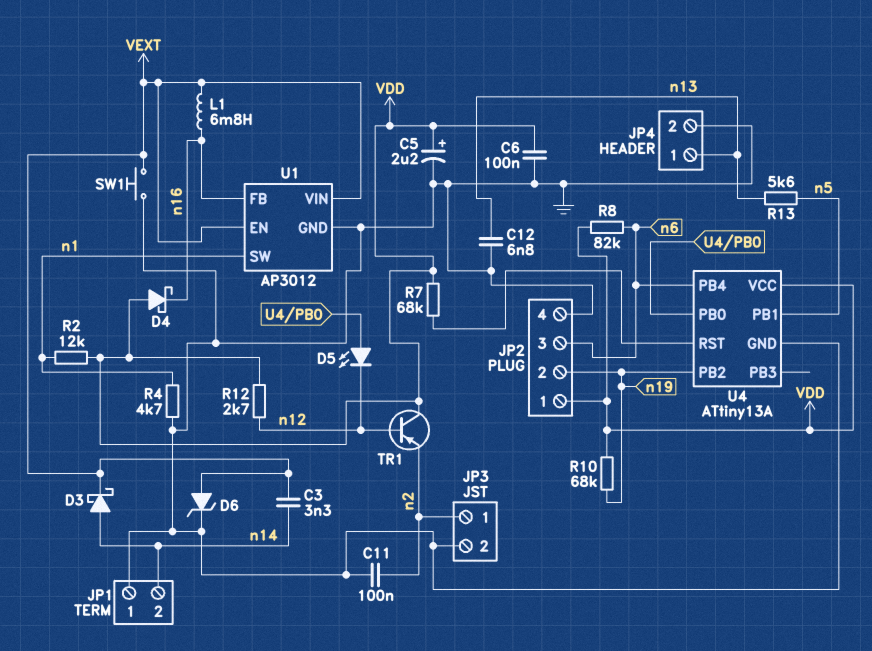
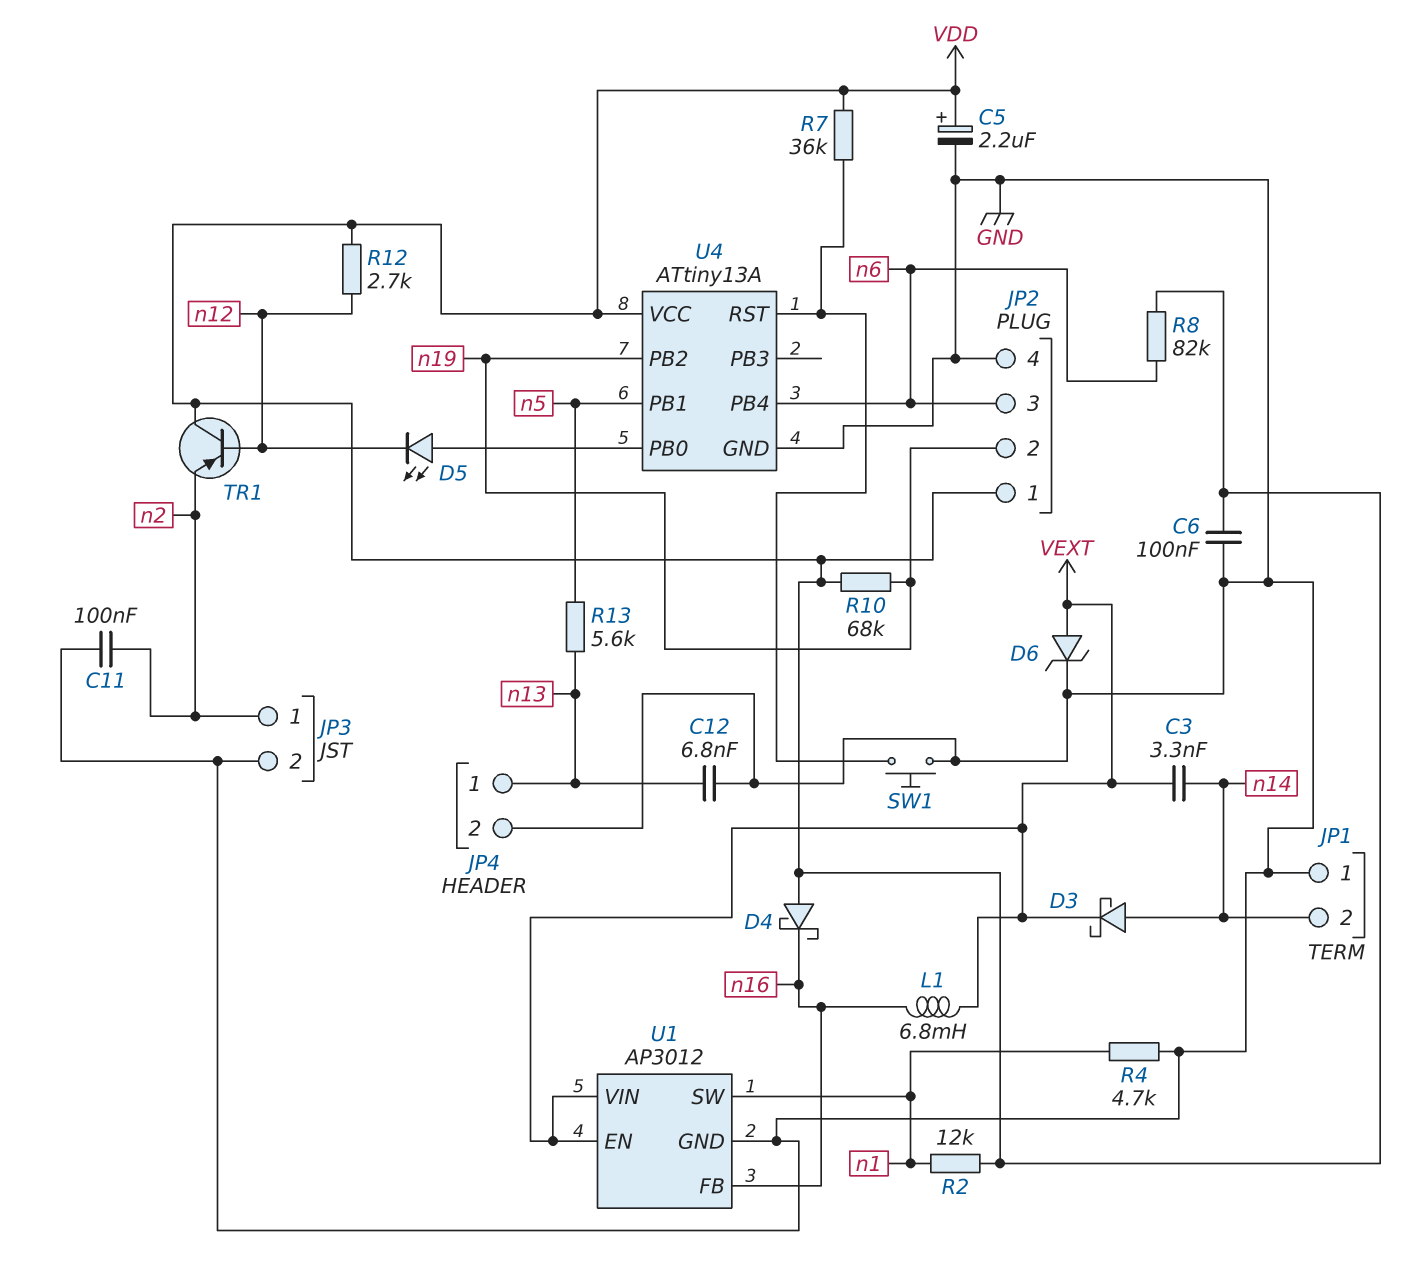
R7: 68k (U4/RST, VDD) -> 36k (U4/RST, VDD)
SW1: button (GND, VEXT) -> button (GND, U4/RST)

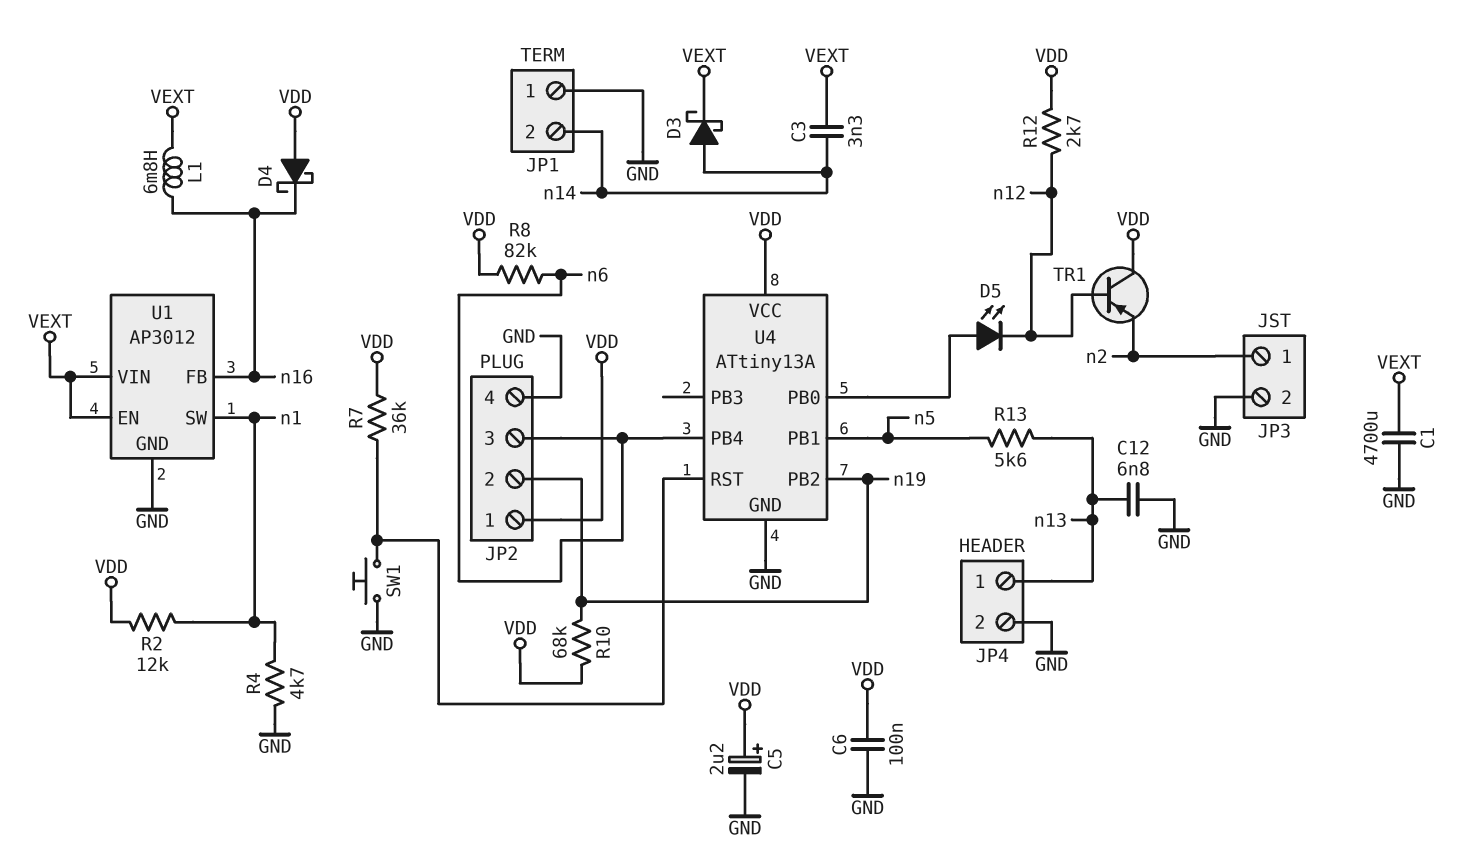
C1: none -> 4700uF (GND, VEXT)
C11: 100nF (GND, n2) -> none
D6: zener (A VEXT, K GND) -> none

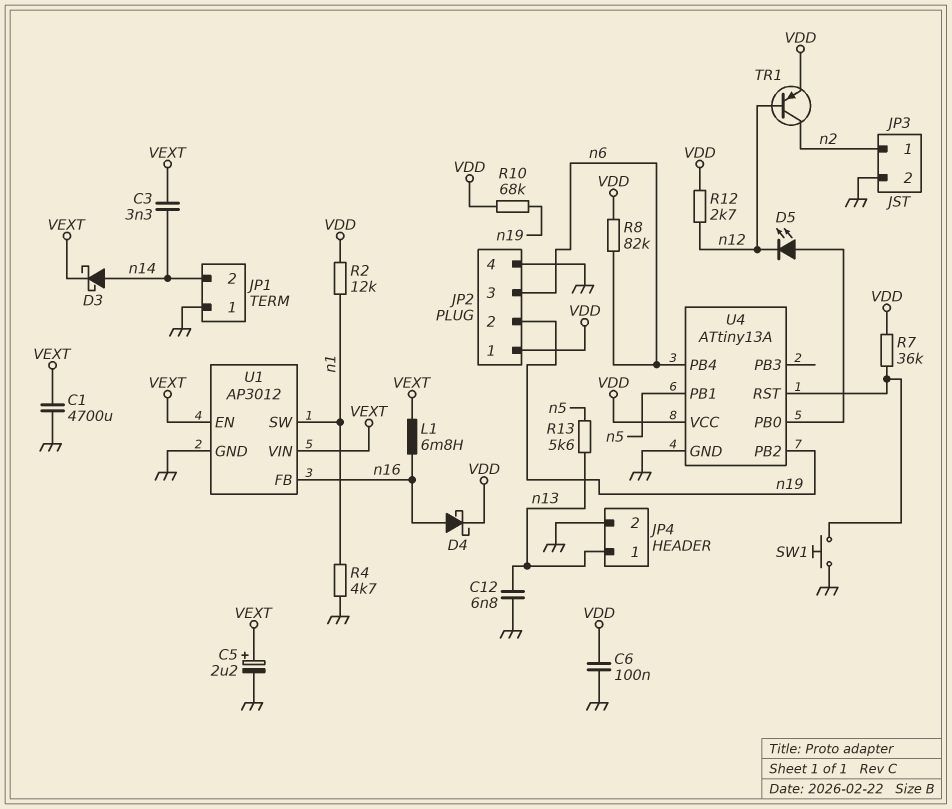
C5: 2.2uF (plus VDD, minus GND) -> 2.2uF (plus VEXT, minus GND)
D4: schottky (A VDD, K n16) -> schottky (A n16, K VDD)
TR1: PNP (B n12, C VDD, E n2) -> PNP (B n12, C n2, E VDD)

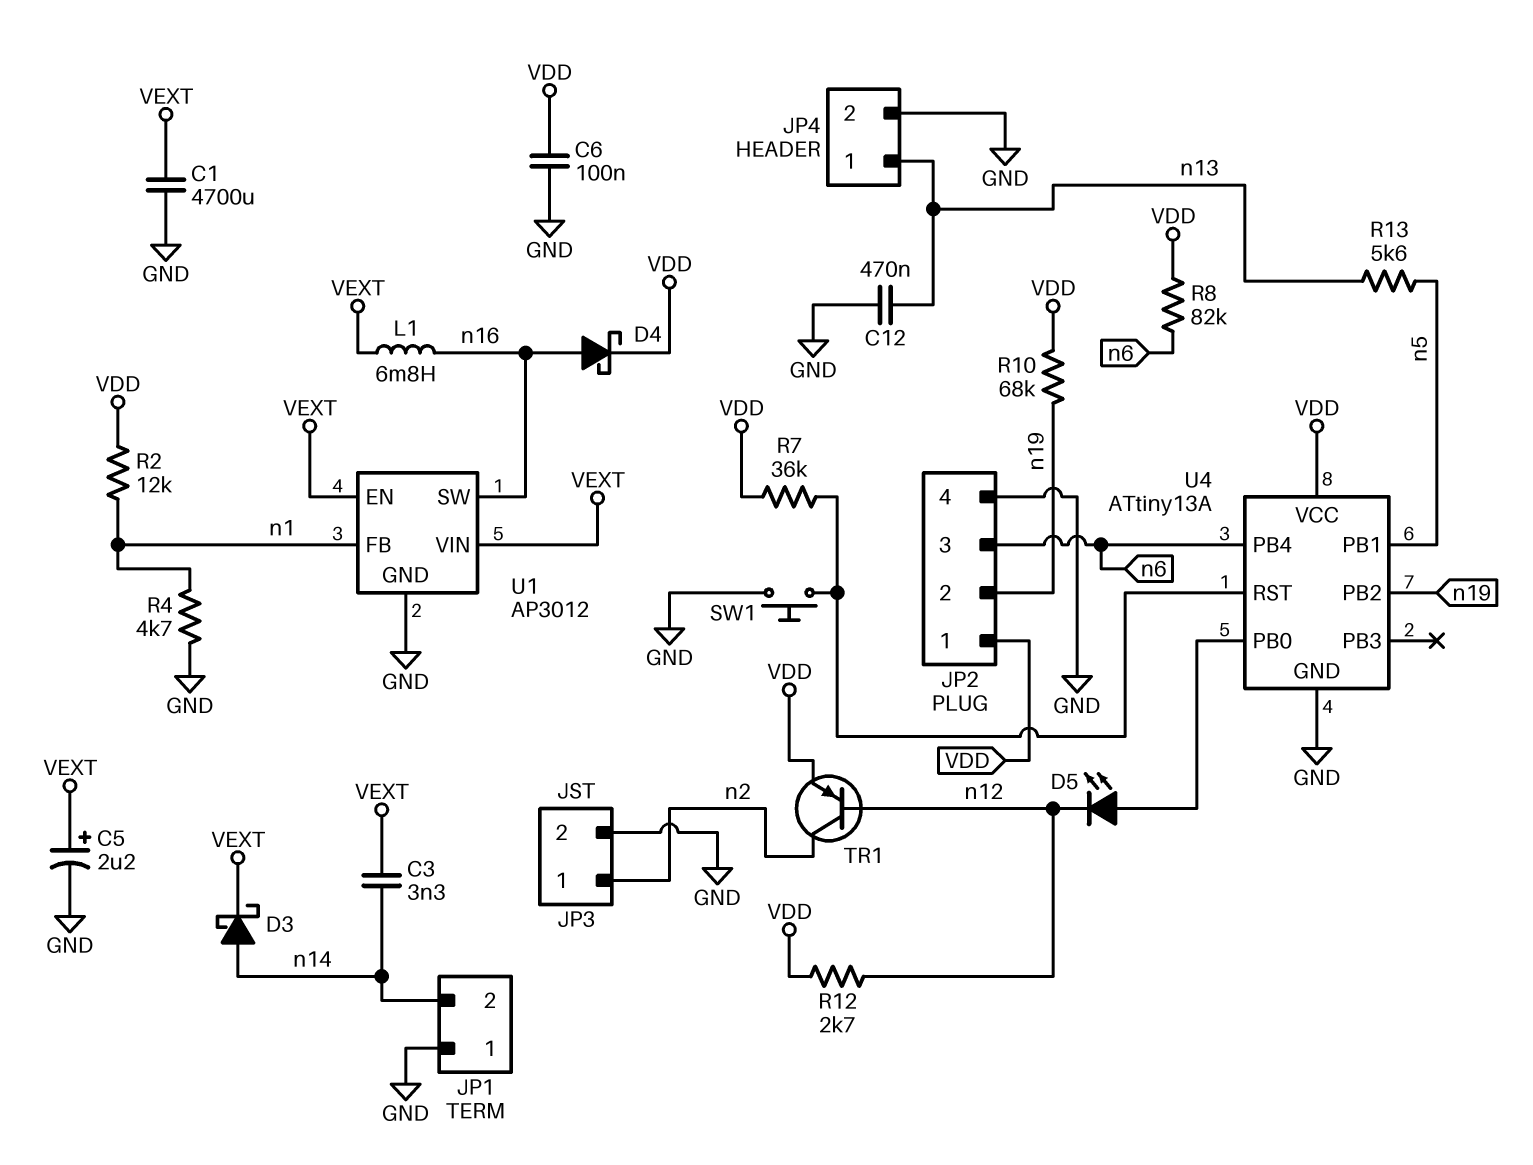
C12: 6.8nF (GND, n13) -> 470nF (GND, n13)
U1 pin FB: n16 -> n1
U1 pin SW: n1 -> n16

